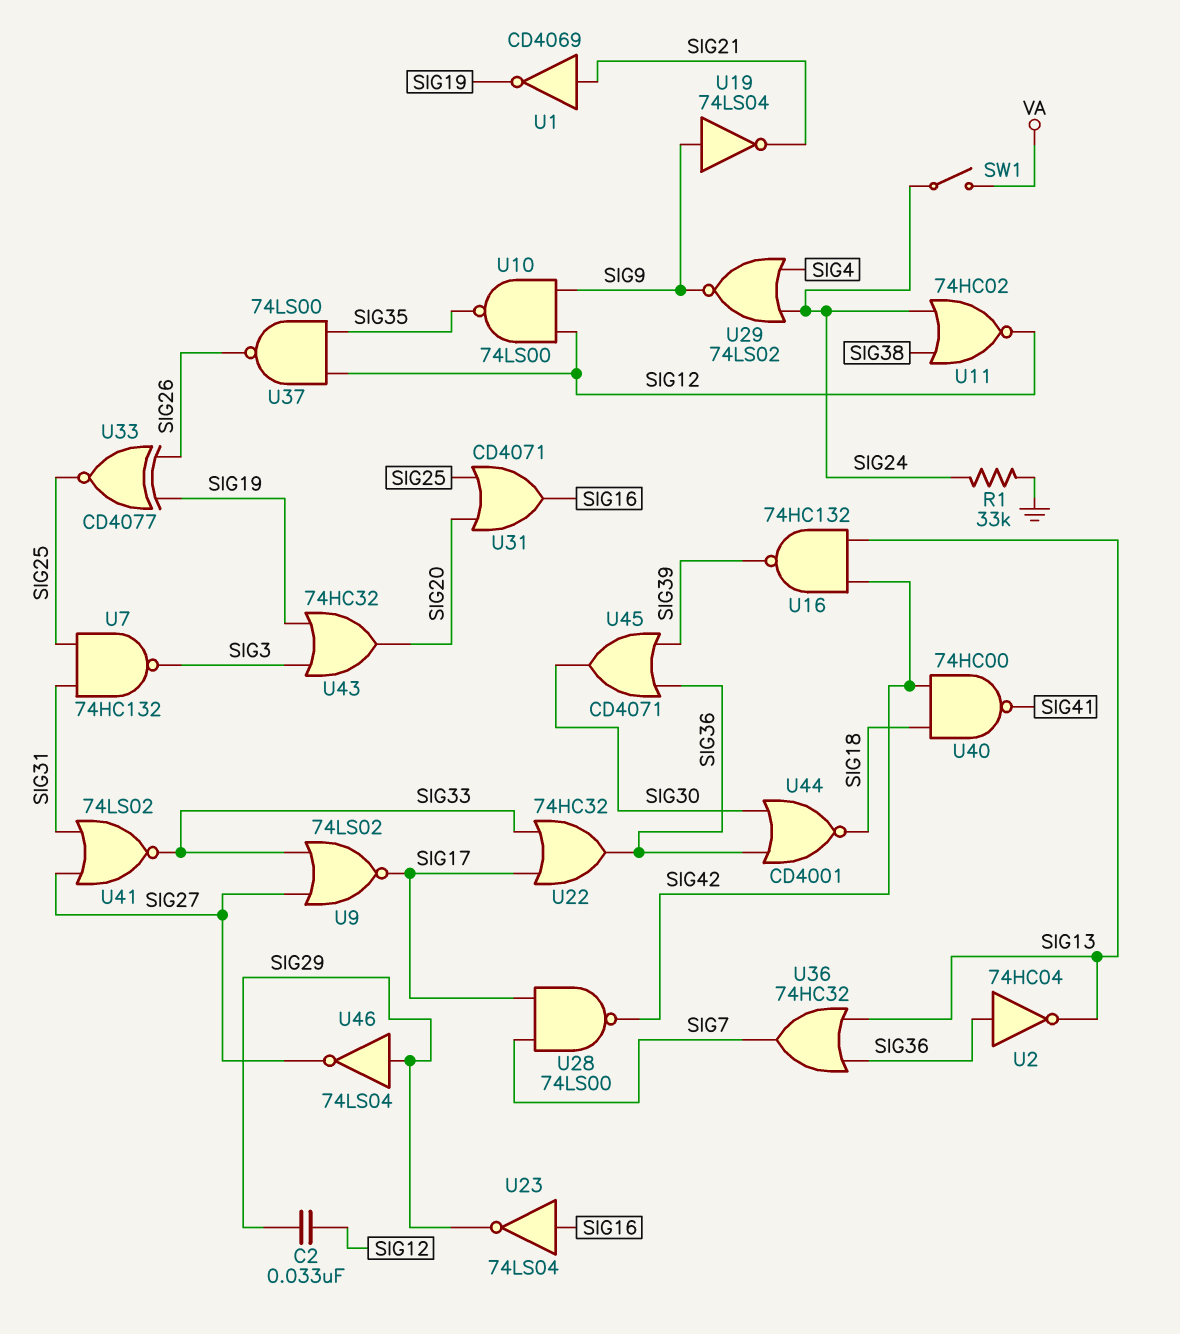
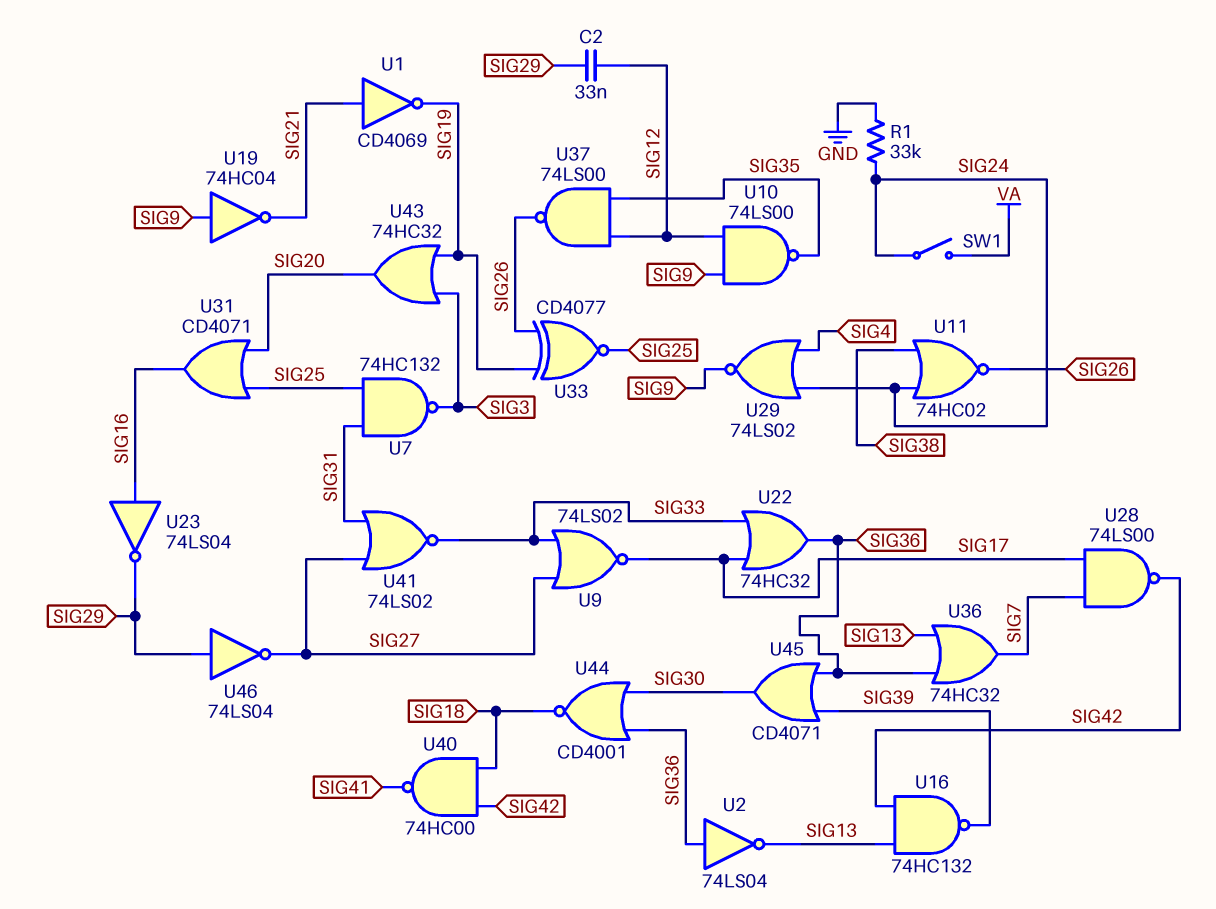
U2: NOT 74HC04 (in SIG36, out SIG13) -> NOT 74LS04 (in SIG36, out SIG13)
U11: NOR 74HC02 (in SIG24, in SIG38, out SIG12) -> NOR 74HC02 (in SIG24, in SIG38, out SIG26)
U19: NOT 74LS04 (in SIG9, out SIG21) -> NOT 74HC04 (in SIG9, out SIG21)

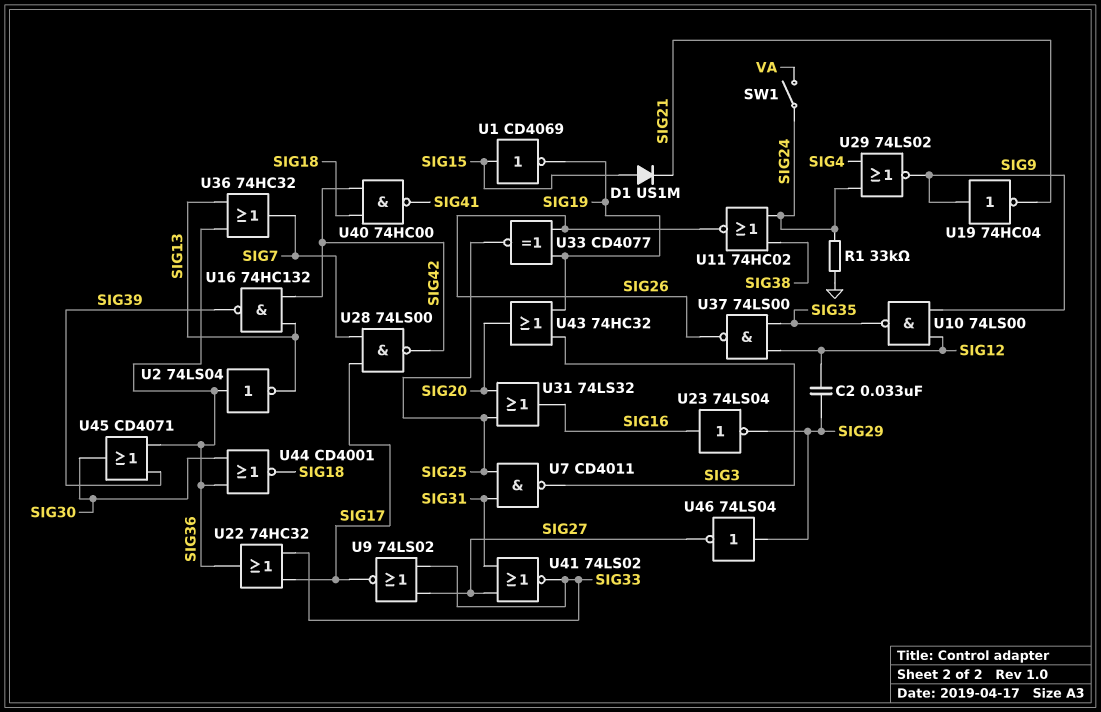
D1: none -> diode US1M (A SIG15, K SIG21)
U1: NOT CD4069 (in SIG21, out SIG19) -> NOT CD4069 (in SIG15, out SIG19)
U7: NAND 74HC132 (in SIG25, in SIG31, out SIG3) -> NAND CD4011 (in SIG25, in SIG31, out SIG3)
U31: OR CD4071 (in SIG20, in SIG25, out SIG16) -> OR 74LS32 (in SIG20, in SIG25, out SIG16)

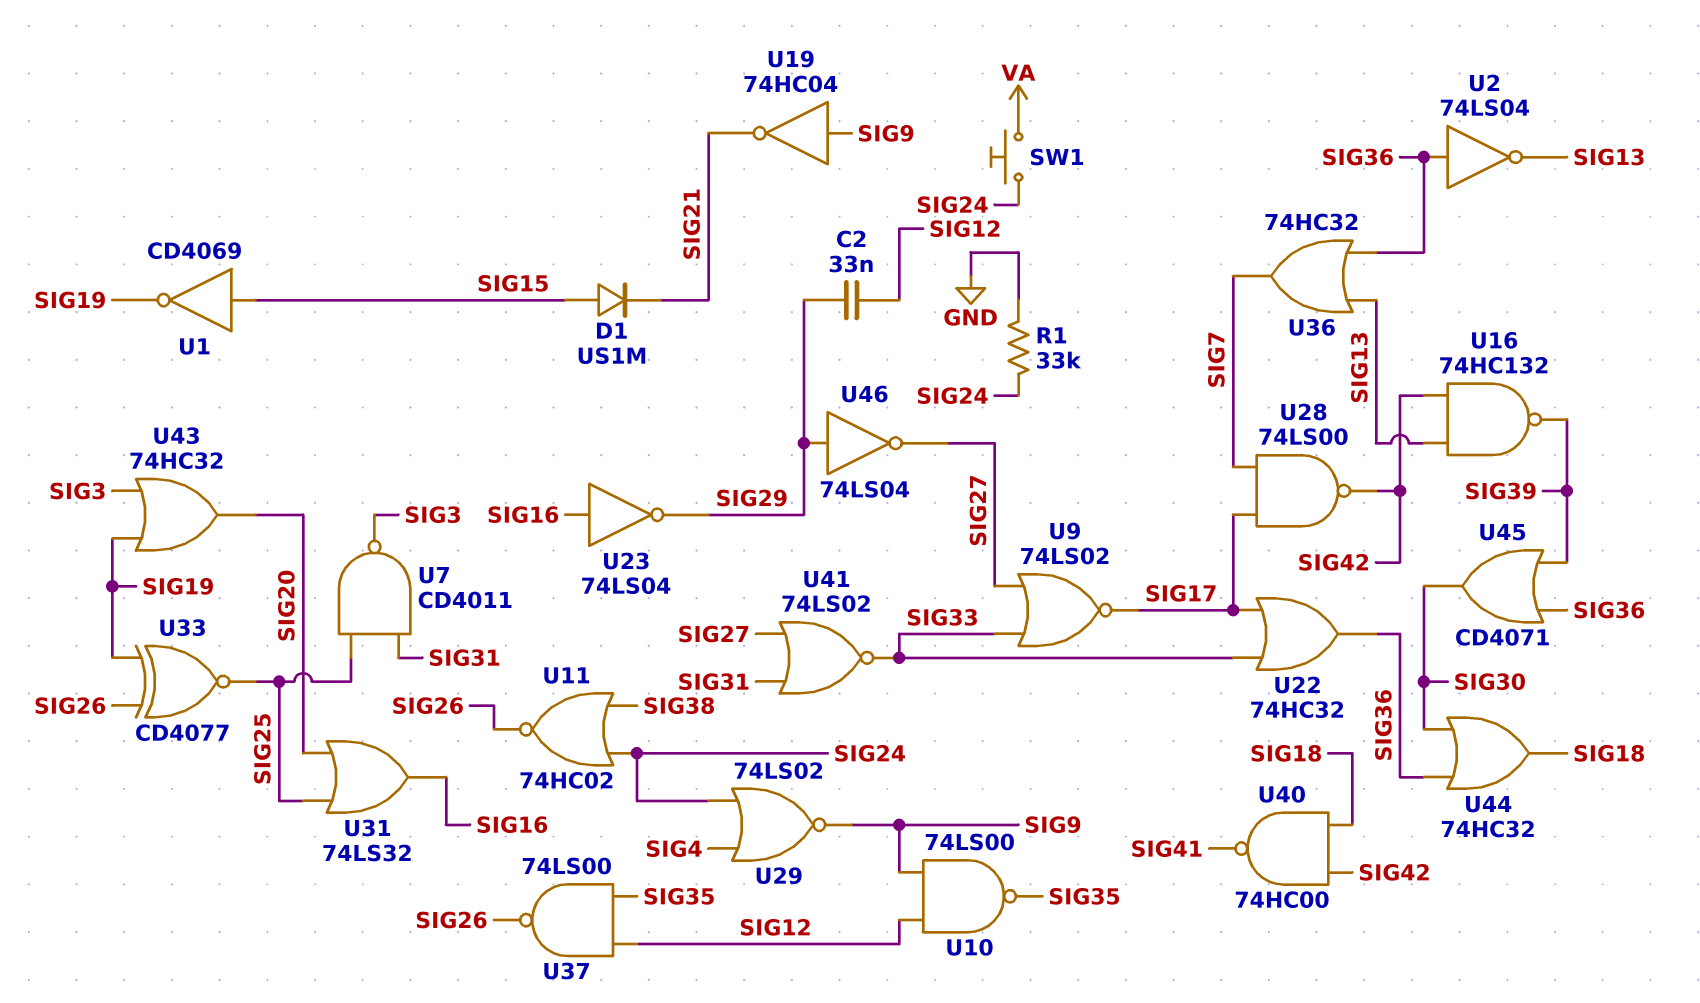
SW1: switch (SIG24, VA) -> button (SIG24, VA)
U44: NOR CD4001 (in SIG30, in SIG36, out SIG18) -> OR 74HC32 (in SIG30, in SIG36, out SIG18)

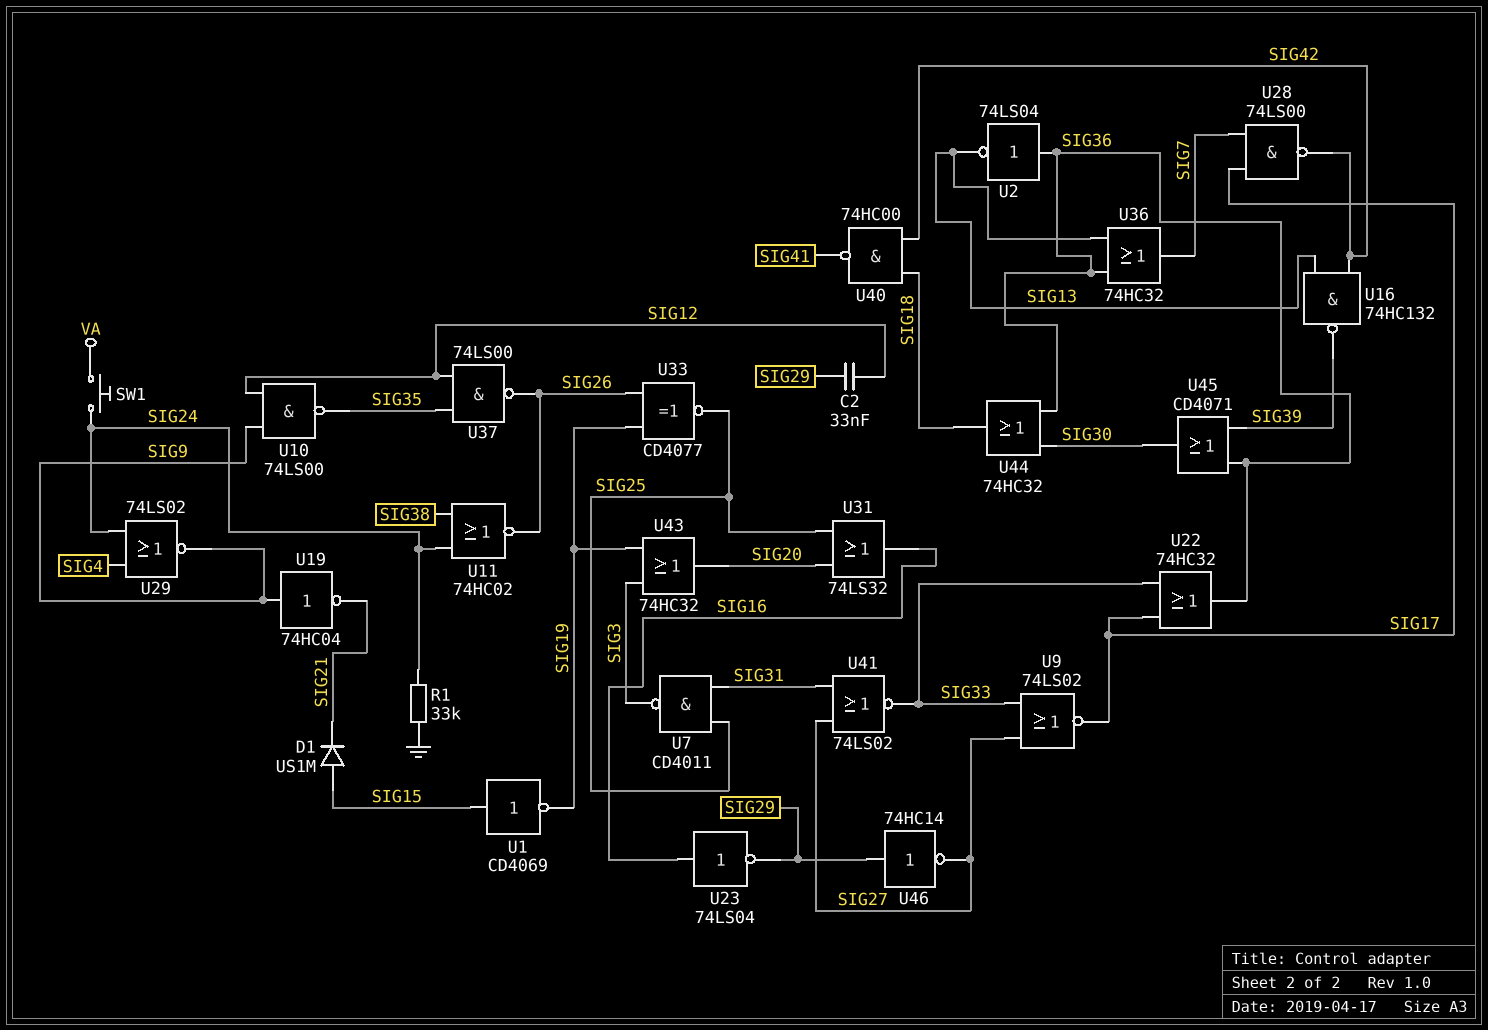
U46: NOT 74LS04 (in SIG29, out SIG27) -> NOT 74HC14 (in SIG29, out SIG27)

